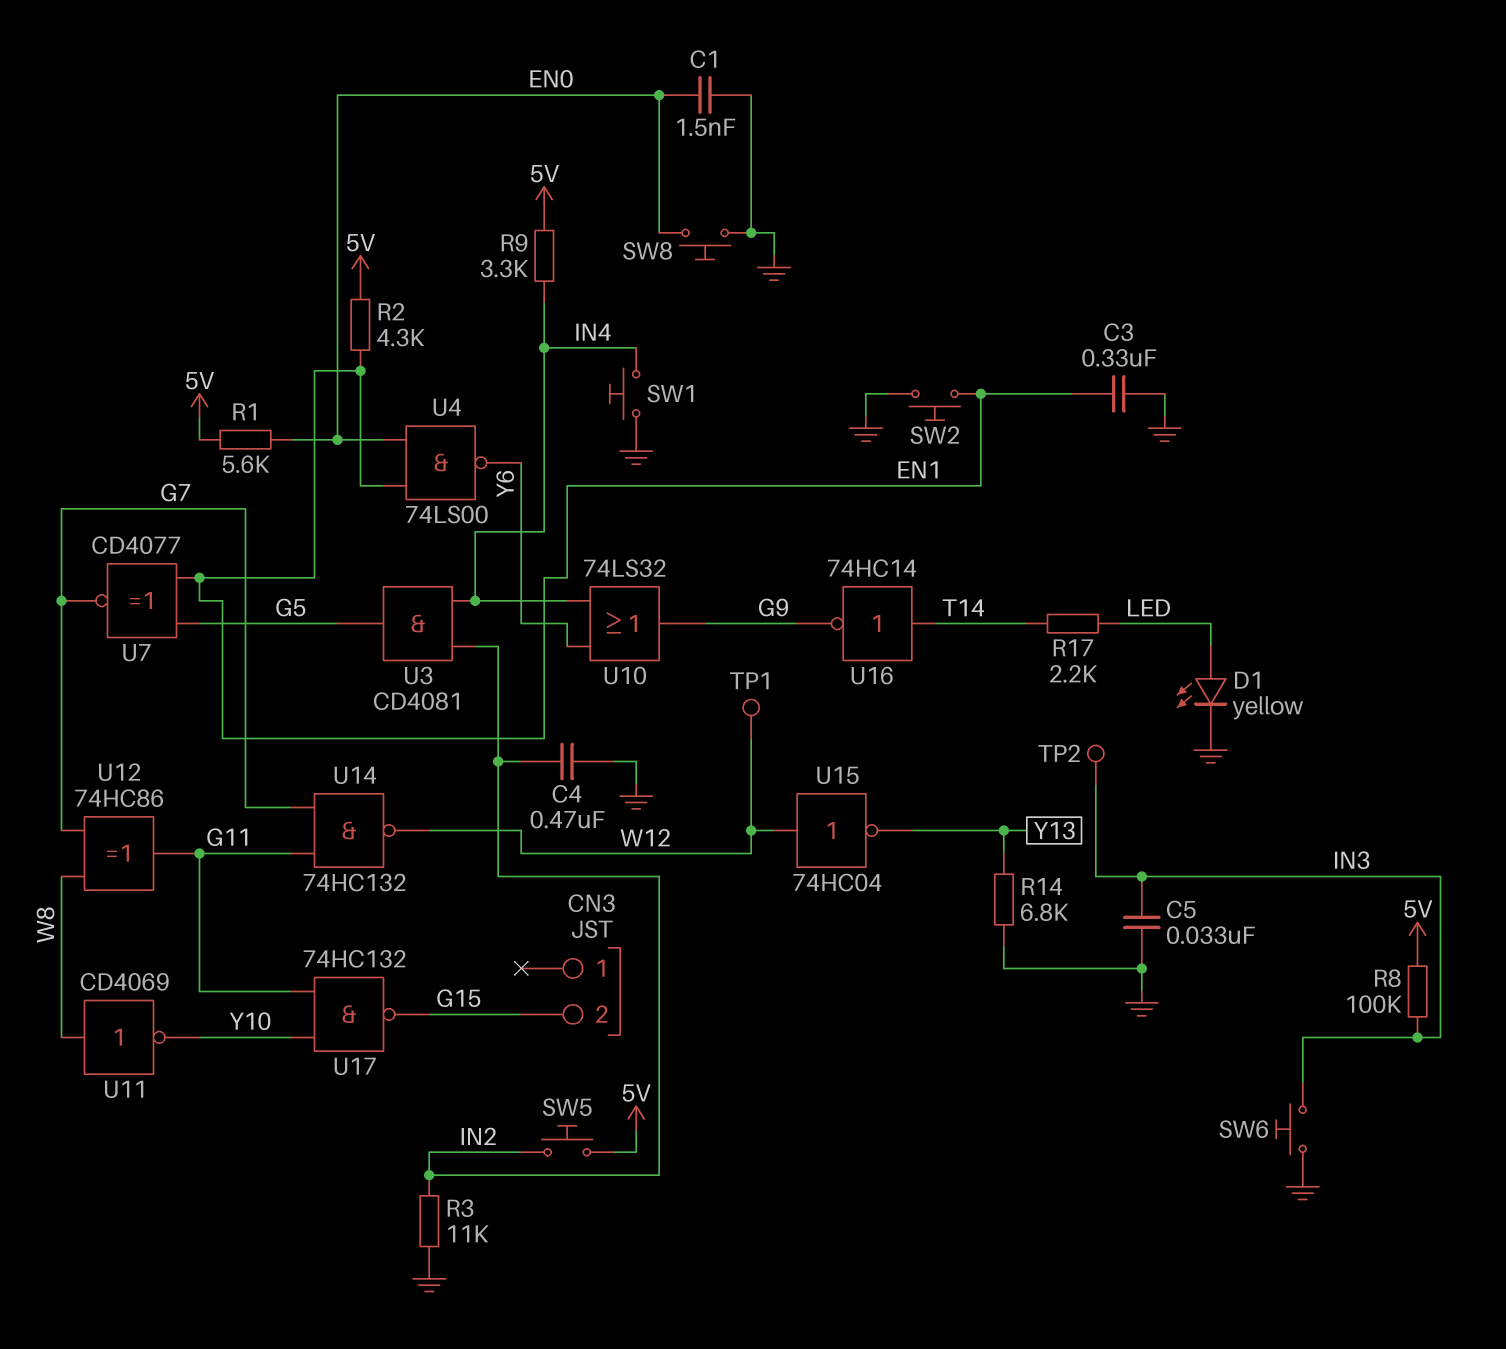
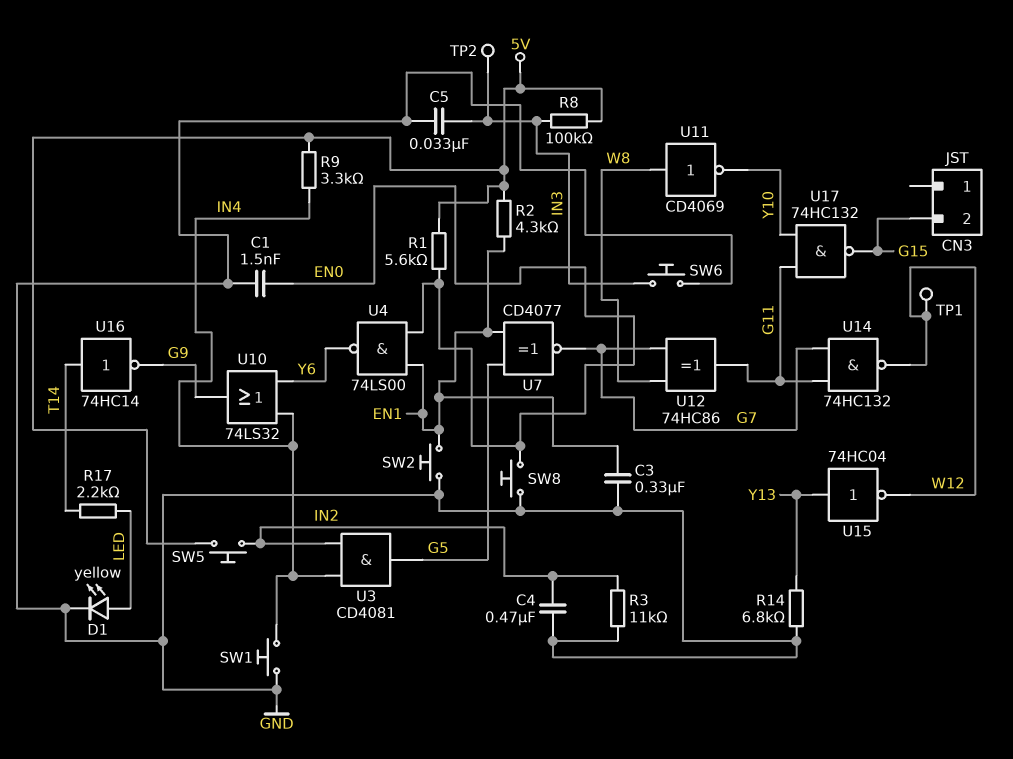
U15: NOT 74HC04 (in W12, out Y13) -> NOT 74HC04 (in Y13, out W12)

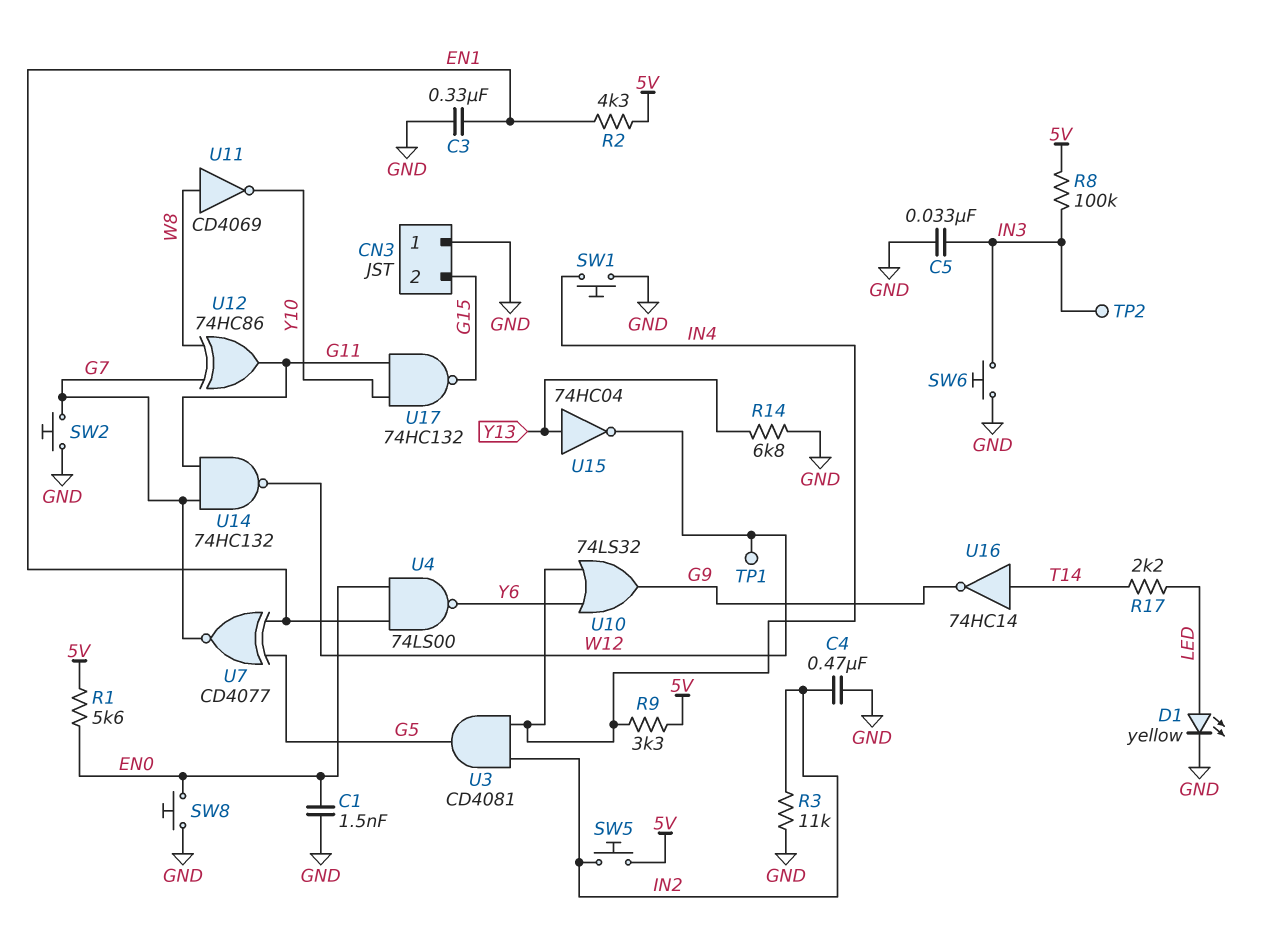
CN3 pin 1: none -> GND
SW2: button (EN1, GND) -> button (G7, GND)

